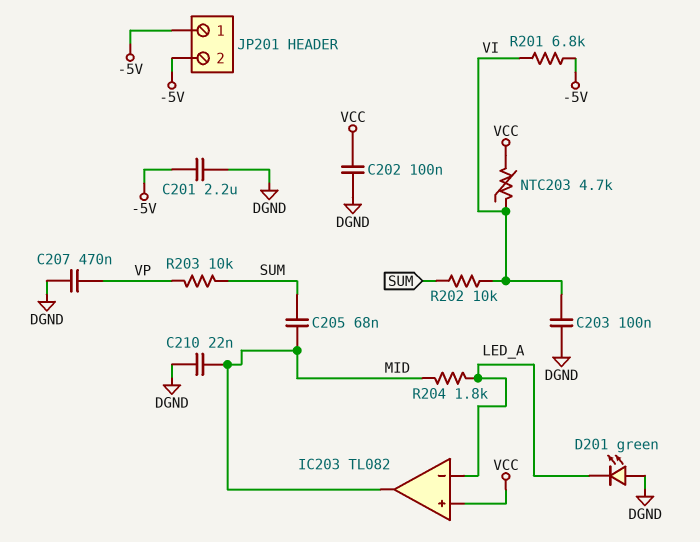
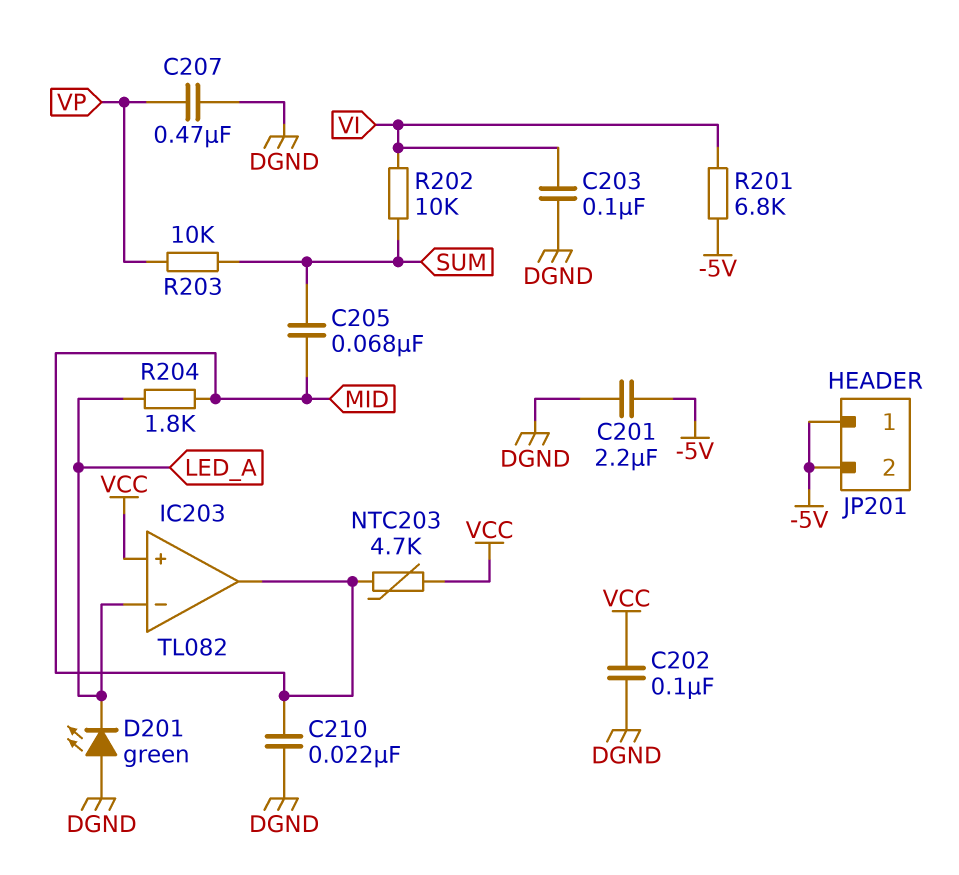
NTC203: 4.7k (VCC, VI) -> 4.7k (MID, VCC)

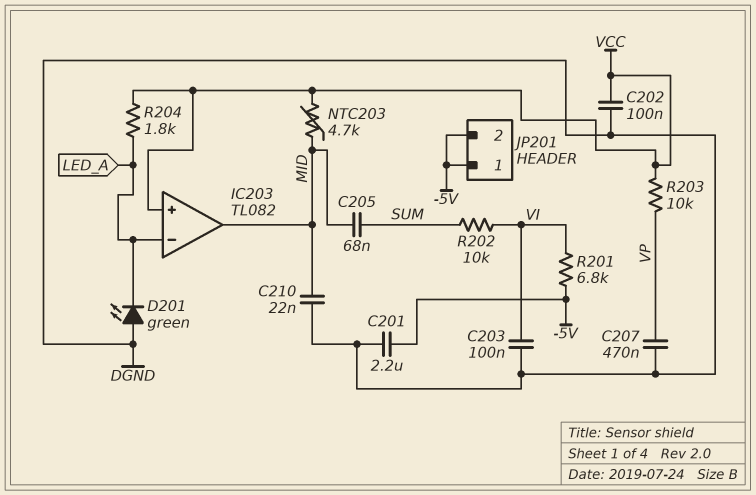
R203: 10k (SUM, VP) -> 10k (VCC, VP)
R204: 1.8k (LED_A, MID) -> 1.8k (LED_A, VCC)

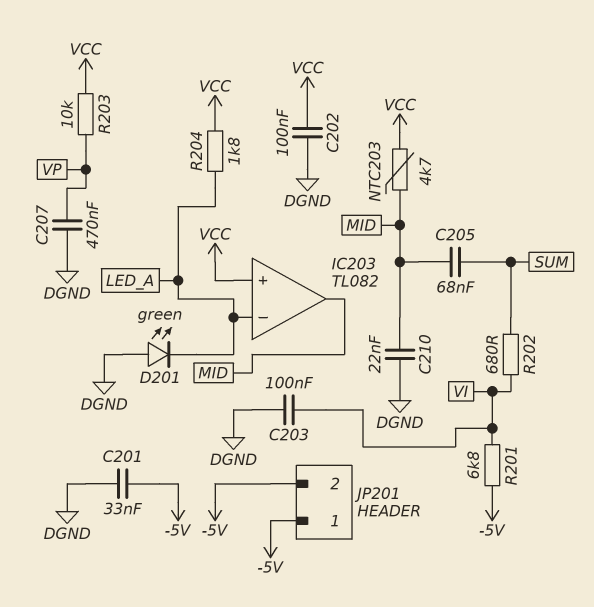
C201: 2.2uF (-5V, DGND) -> 33nF (-5V, DGND)
R202: 10k (SUM, VI) -> 680 (SUM, VI)

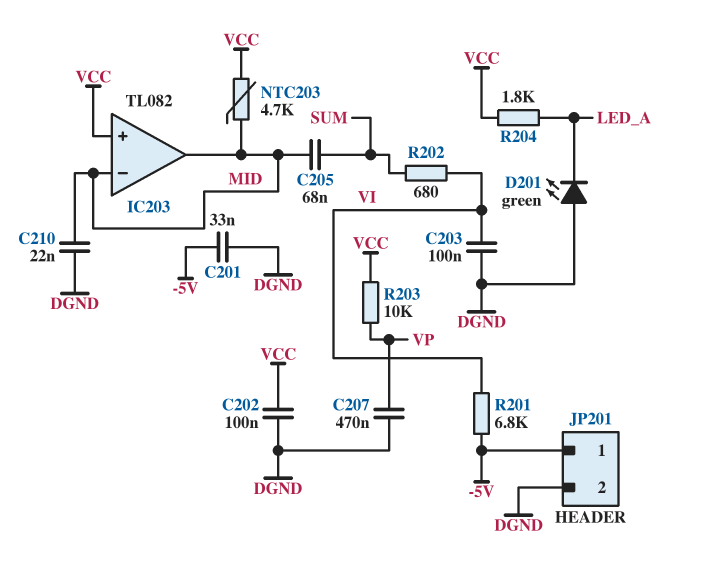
IC203 pin in-: LED_A -> MID
JP201 pin 2: -5V -> DGND

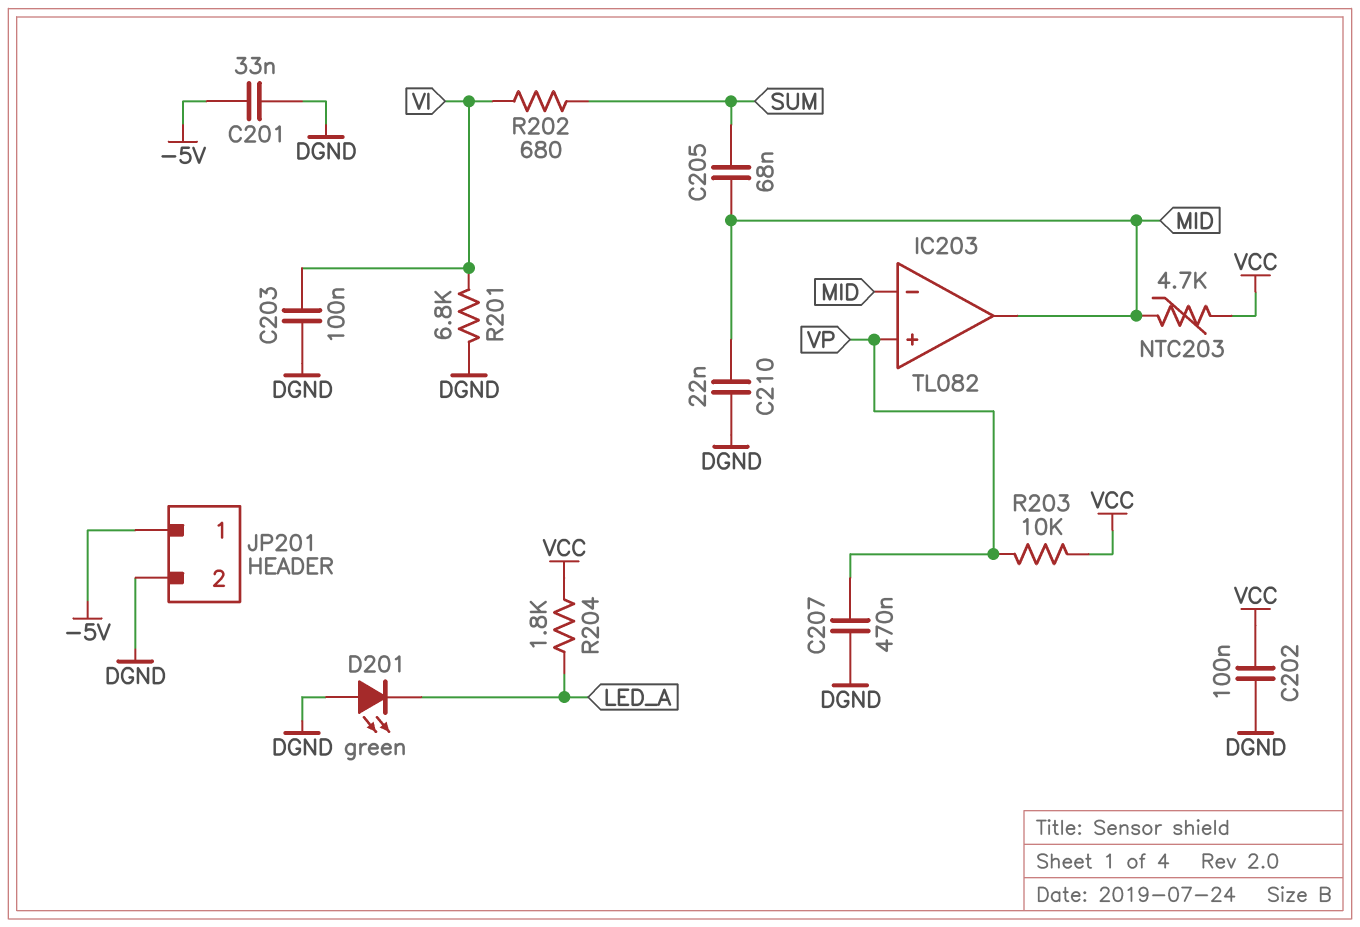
IC203 pin in+: VCC -> VP
R201: 6.8k (-5V, VI) -> 6.8k (DGND, VI)

